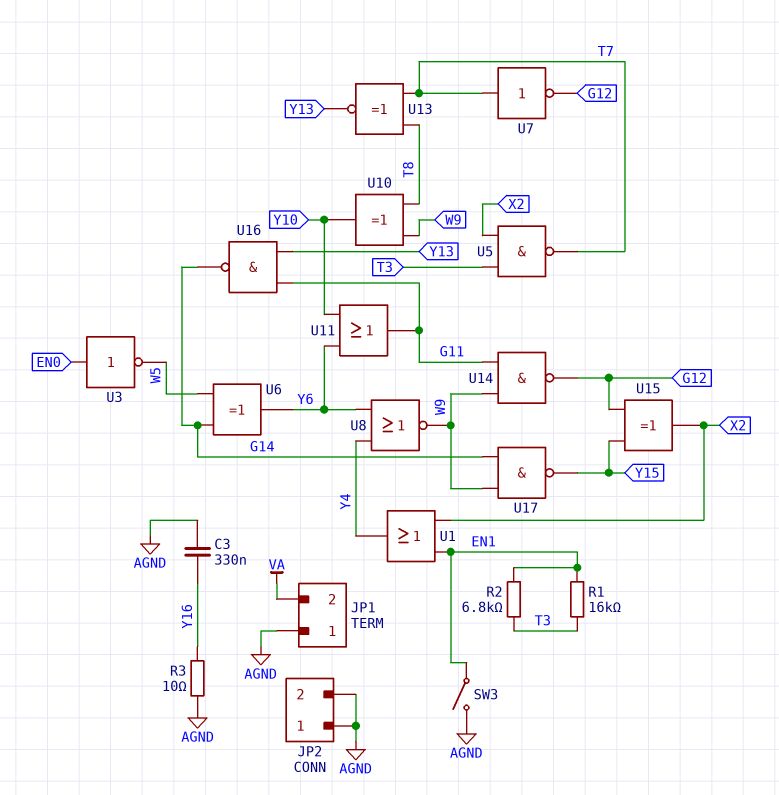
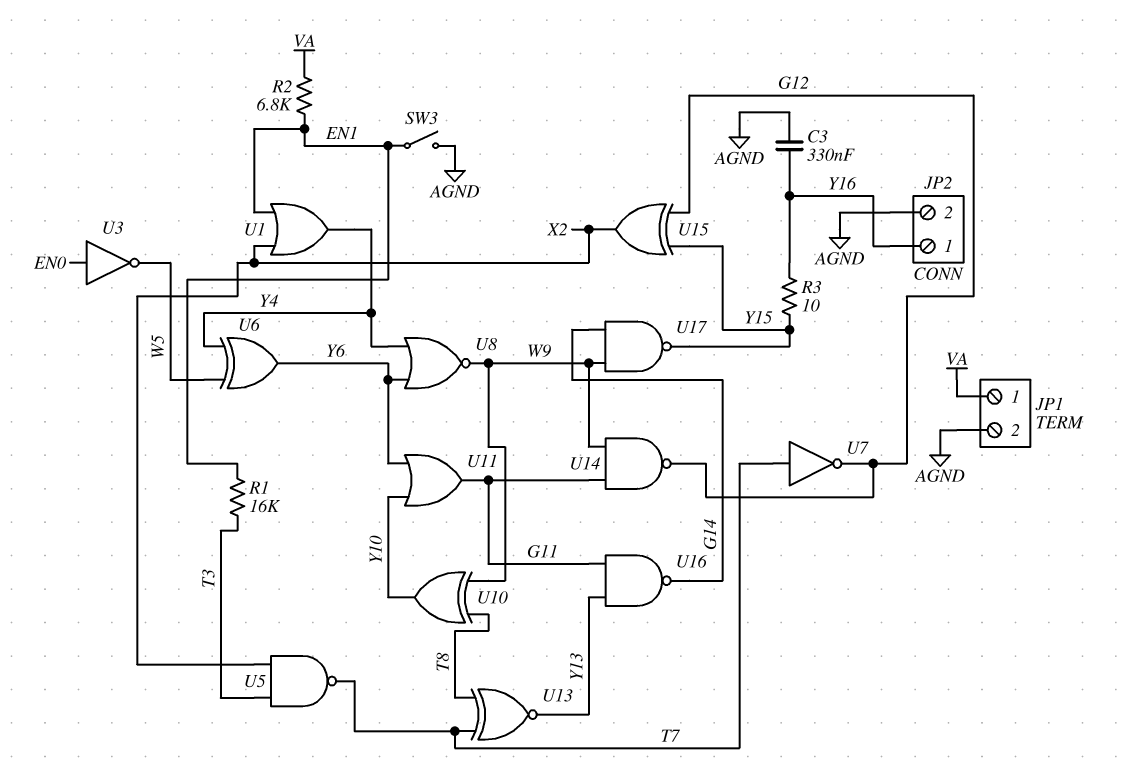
JP1 pin 1: AGND -> VA
JP1 pin 2: VA -> AGND
JP2 pin 1: AGND -> Y16
R2: 6.8k (EN1, T3) -> 6.8k (EN1, VA)
R3: 10 (AGND, Y16) -> 10 (Y15, Y16)
U6: XOR (in G14, in W5, out Y6) -> XOR (in W5, in Y4, out Y6)

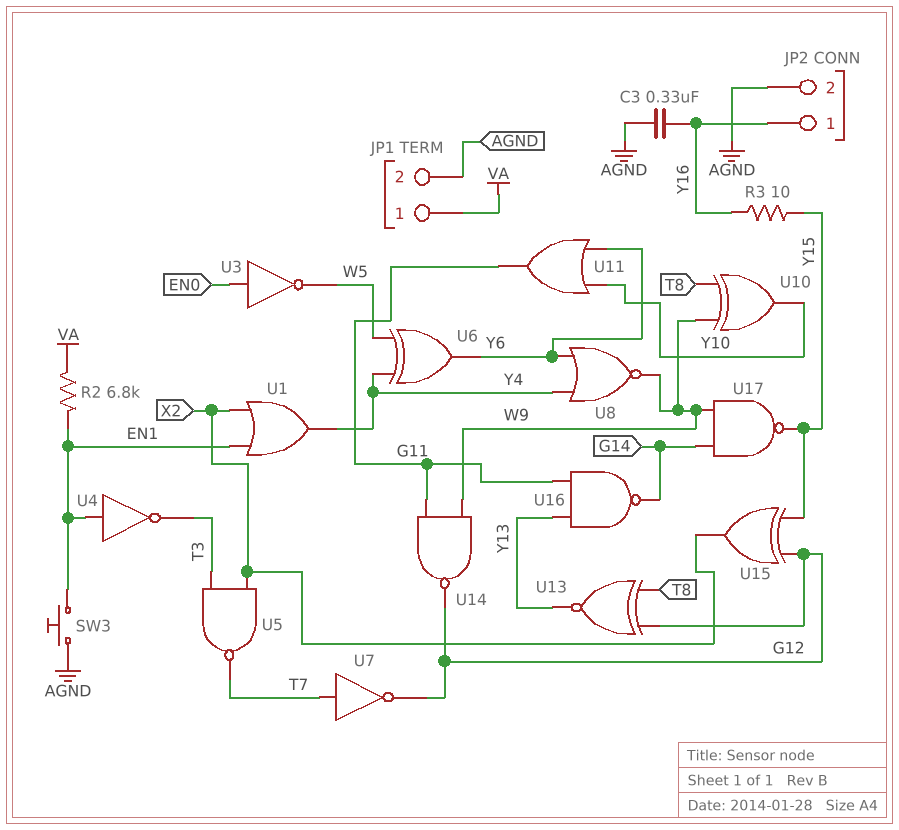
R1: 16k (EN1, T3) -> none
SW3: switch (AGND, EN1) -> button (AGND, EN1)
U4: none -> NOT (in EN1, out T3)
U13: XNOR (in T7, in T8, out Y13) -> XNOR (in G12, in T8, out Y13)

